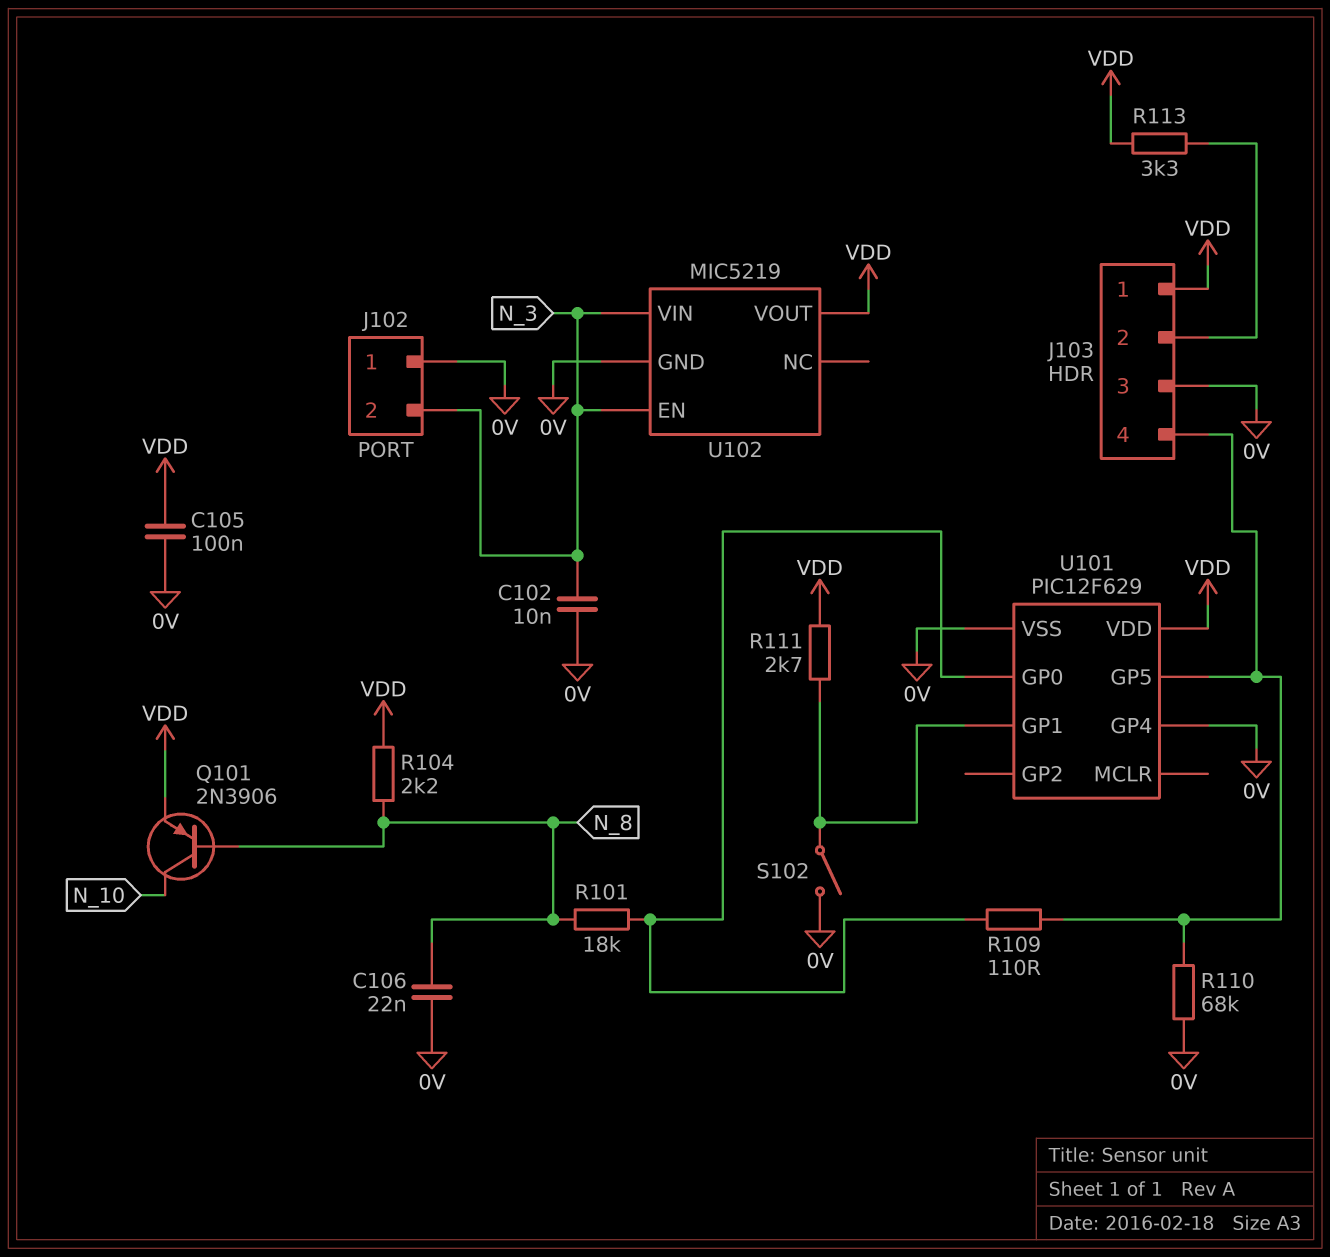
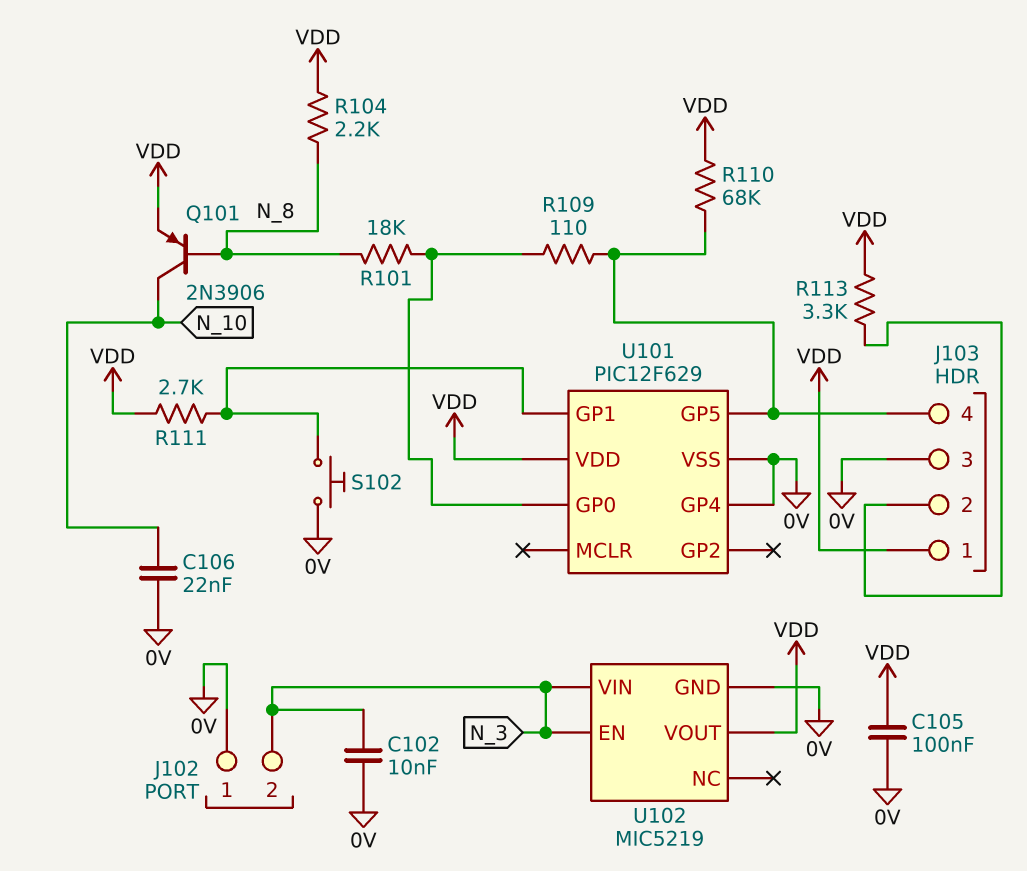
C106: 22nF (0V, N_8) -> 22nF (0V, N_10)
R110: 68k (0V, J103/4) -> 68k (J103/4, VDD)
S102: switch (0V, U101/GP1) -> button (0V, U101/GP1)

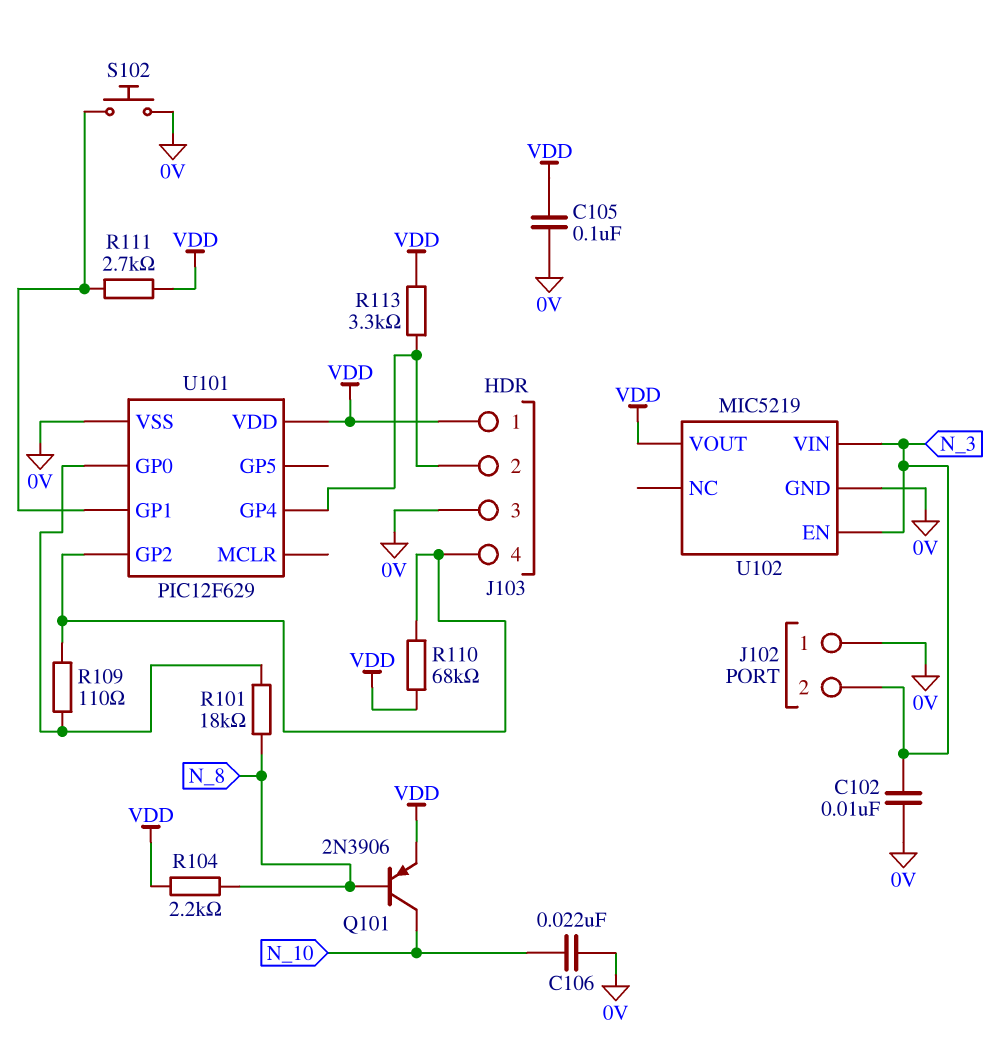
U101 pin GP2: none -> J103/4
U101 pin GP4: 0V -> J103/2
U101 pin GP5: J103/4 -> none

